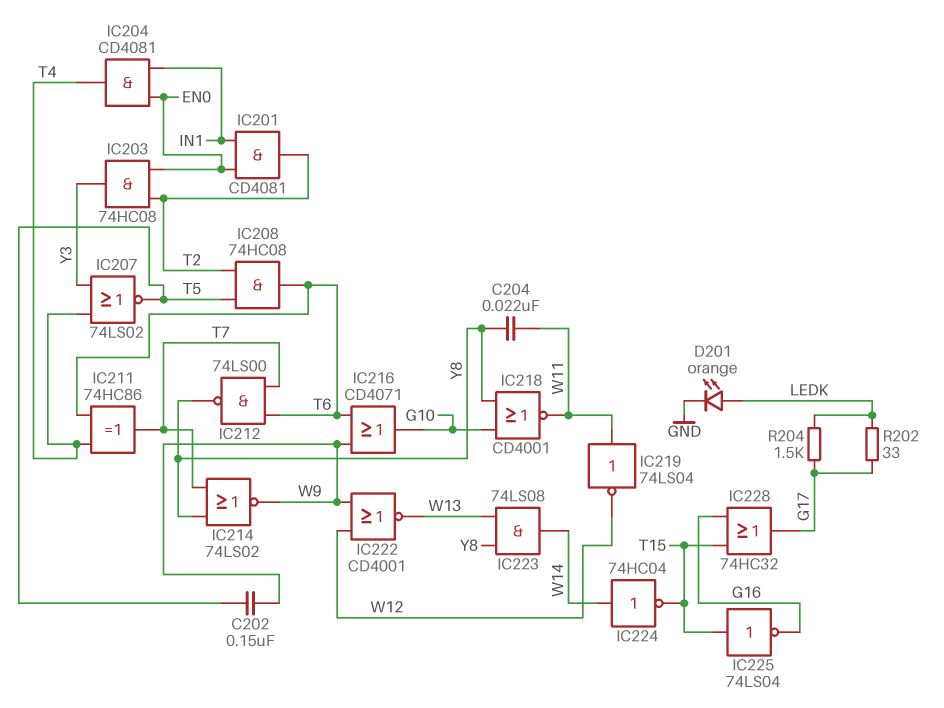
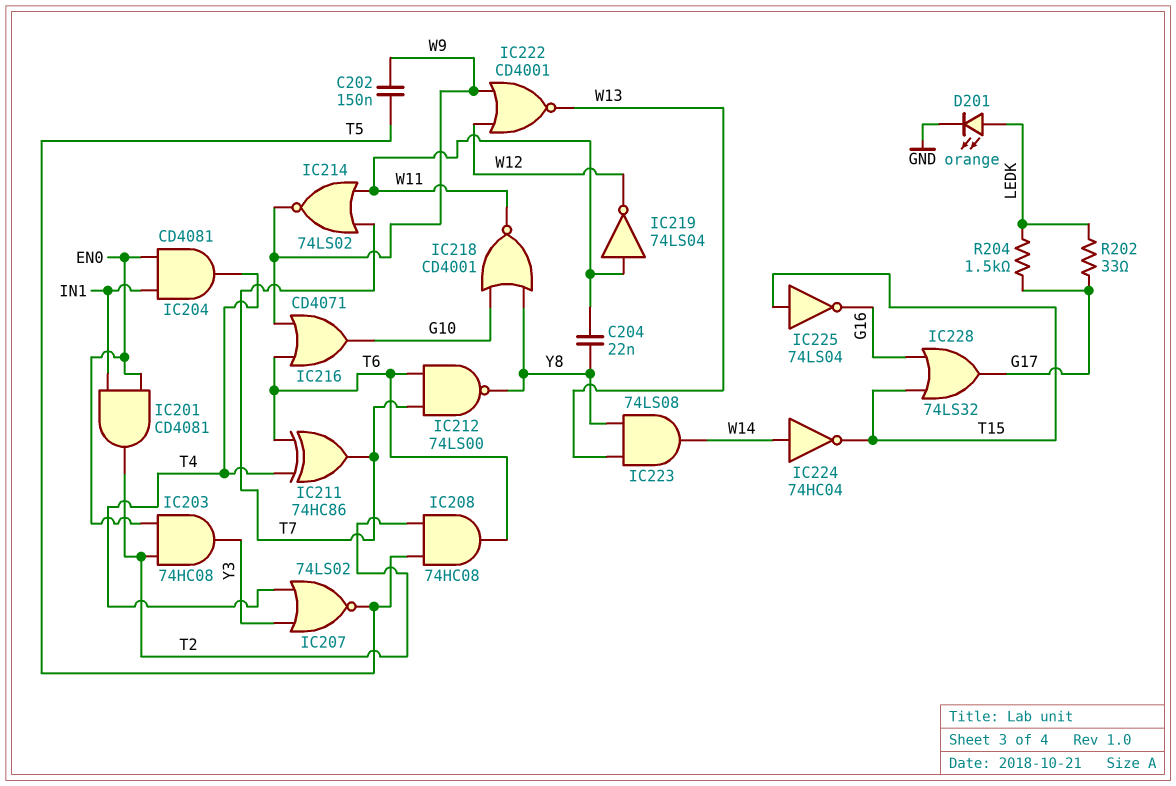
IC214: NOR 74LS02 (in T7, in Y8, out W9) -> NOR 74LS02 (in T7, in W11, out W9)
IC228: OR 74HC32 (in G16, in T15, out G17) -> OR 74LS32 (in G16, in T15, out G17)

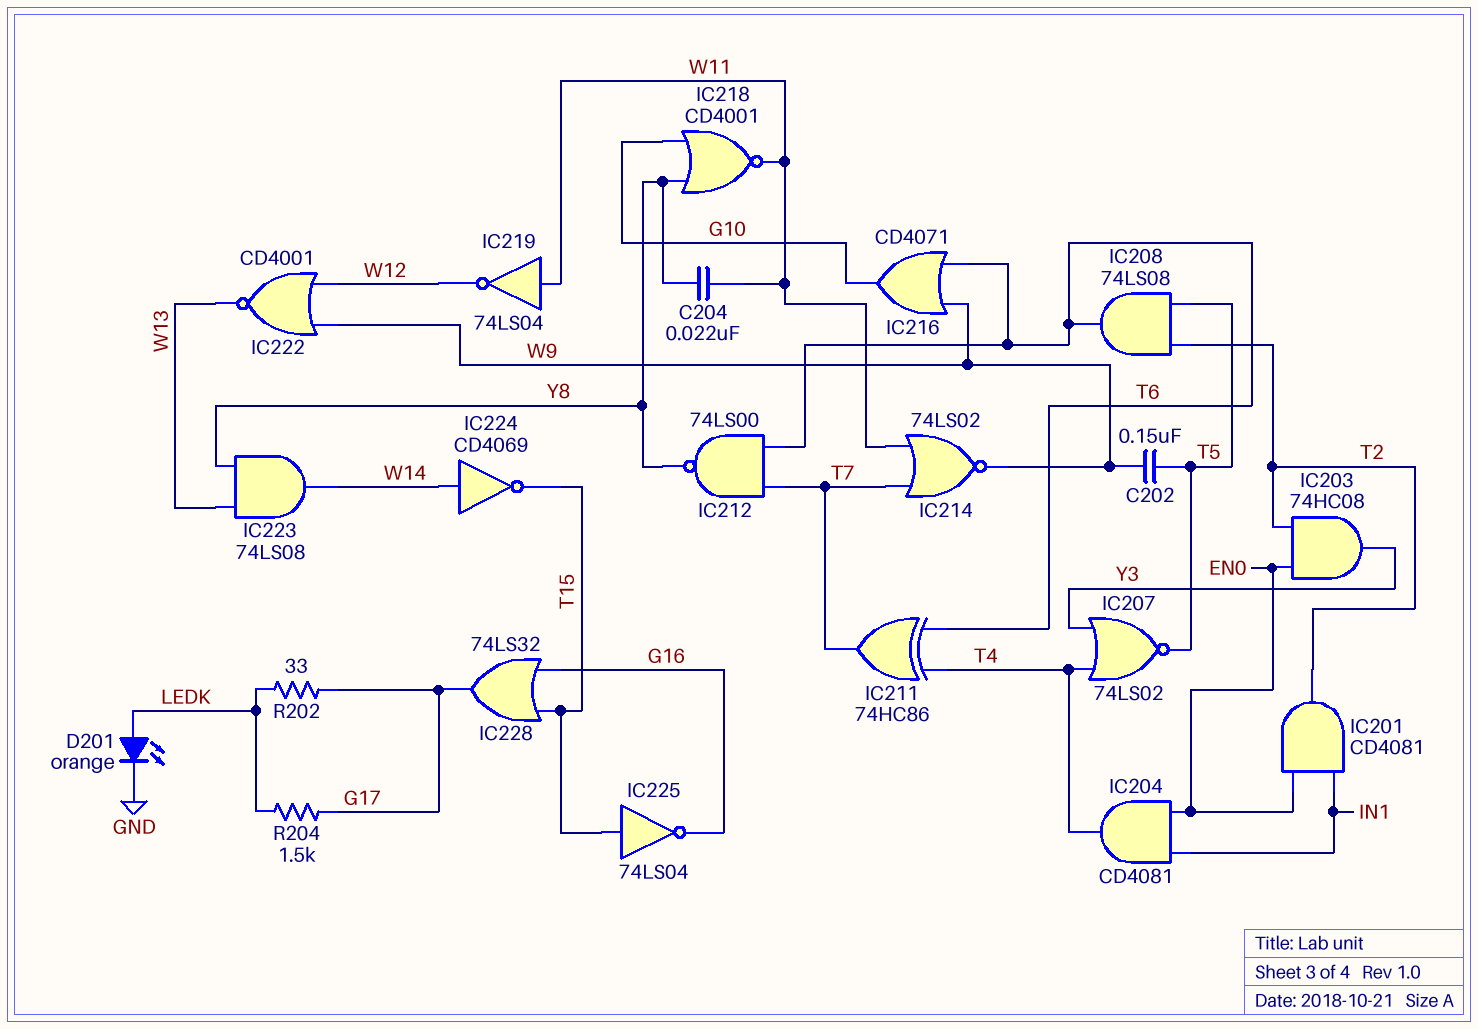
IC208: AND 74HC08 (in T2, in T5, out T6) -> AND 74LS08 (in T2, in T5, out T6)
IC224: NOT 74HC04 (in W14, out T15) -> NOT CD4069 (in W14, out T15)

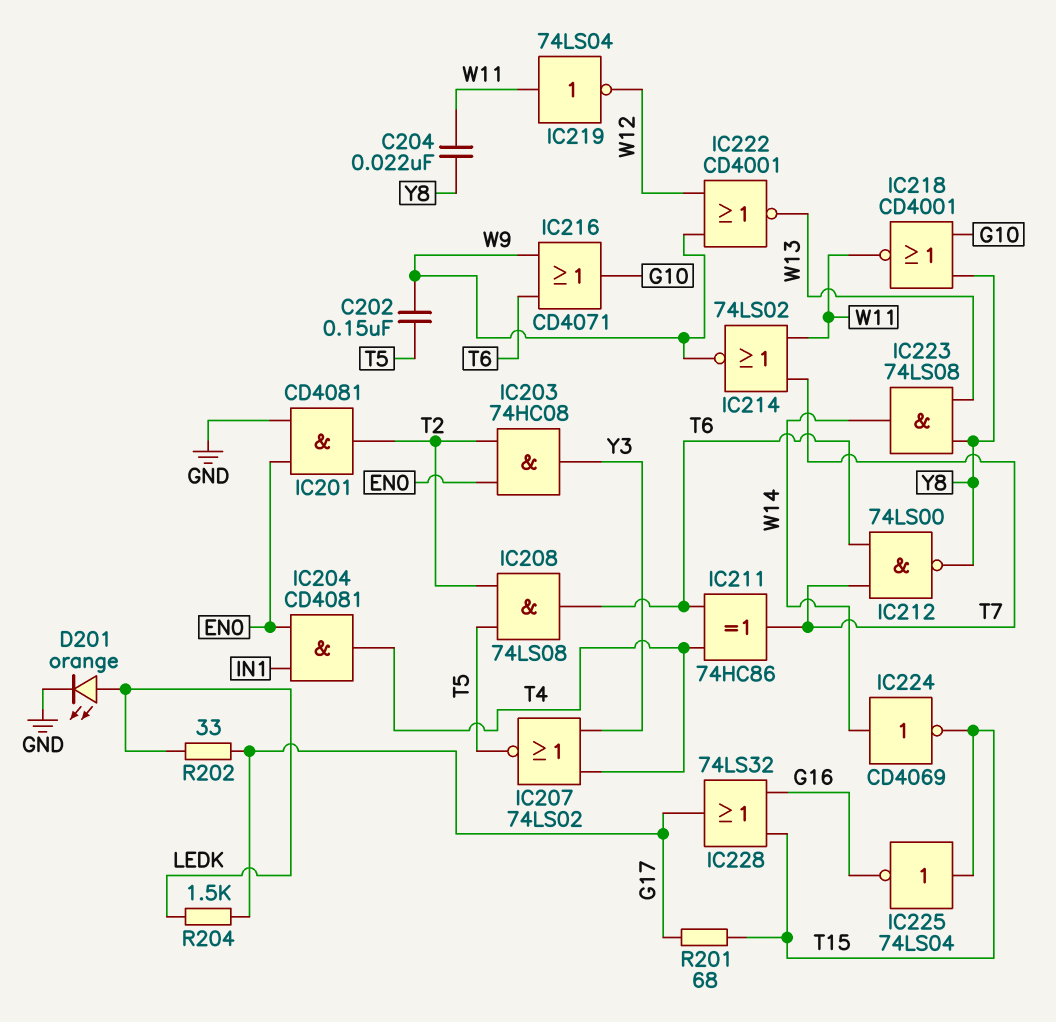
IC201: AND CD4081 (in EN0, in IN1, out T2) -> AND CD4081 (in EN0, in GND, out T2)
R201: none -> 68 (G17, T15)

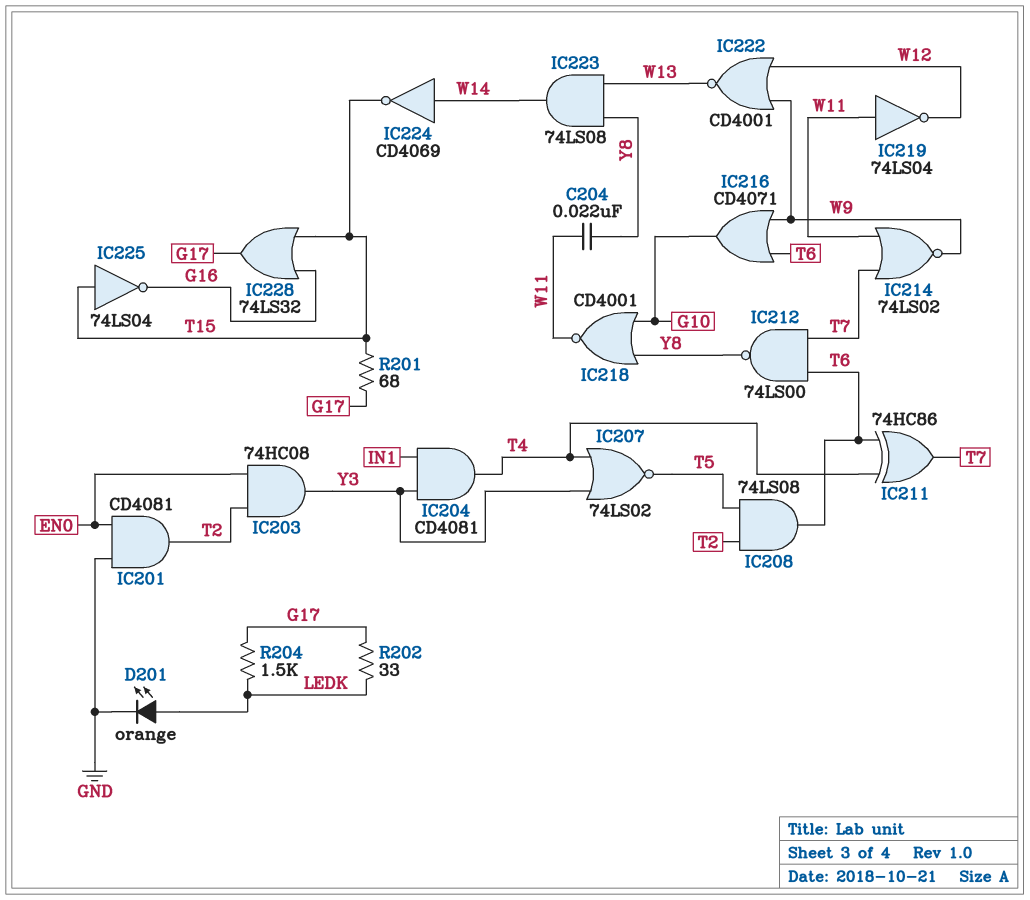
C202: 150nF (T5, W9) -> none
IC204: AND CD4081 (in EN0, in IN1, out T4) -> AND CD4081 (in IN1, in Y3, out T4)

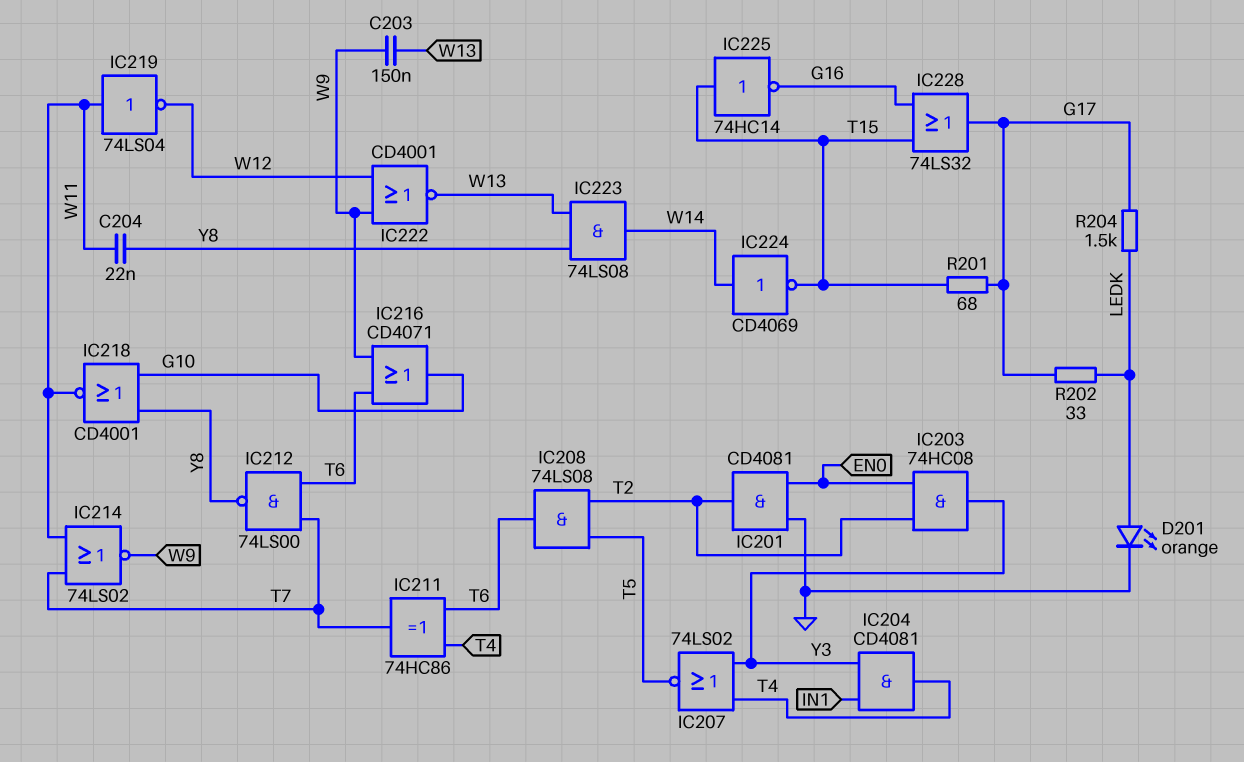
C203: none -> 150nF (W9, W13)
IC225: NOT 74LS04 (in T15, out G16) -> NOT 74HC14 (in T15, out G16)

